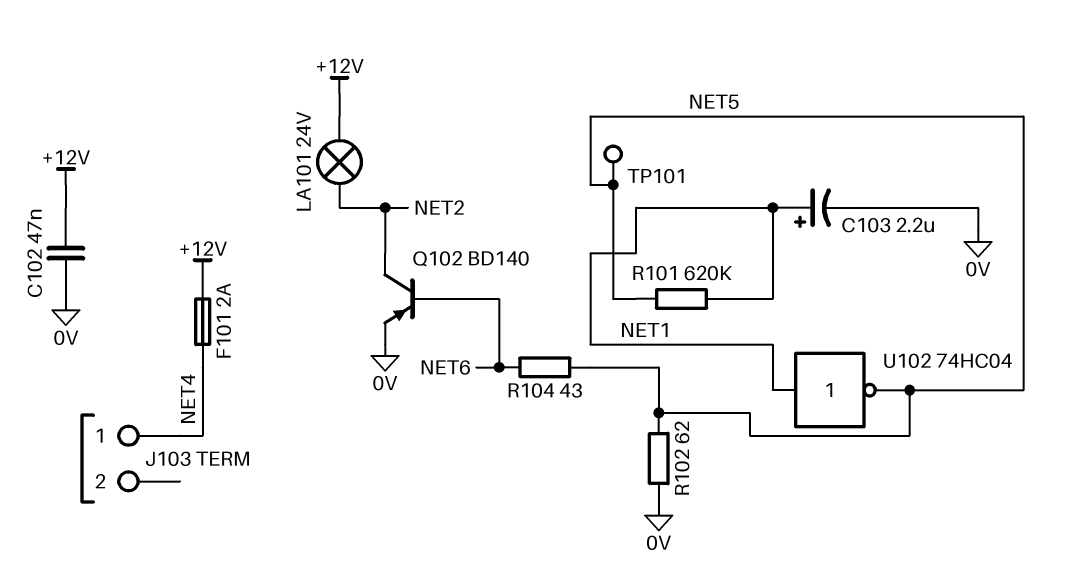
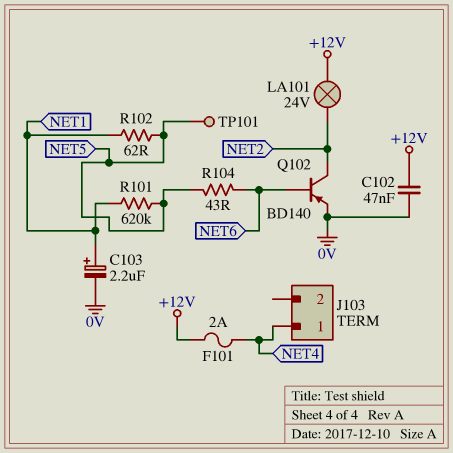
R102: 62 (0V, NET5) -> 62 (NET1, NET5)
U102: NOT 74HC04 (in NET1, out NET5) -> none

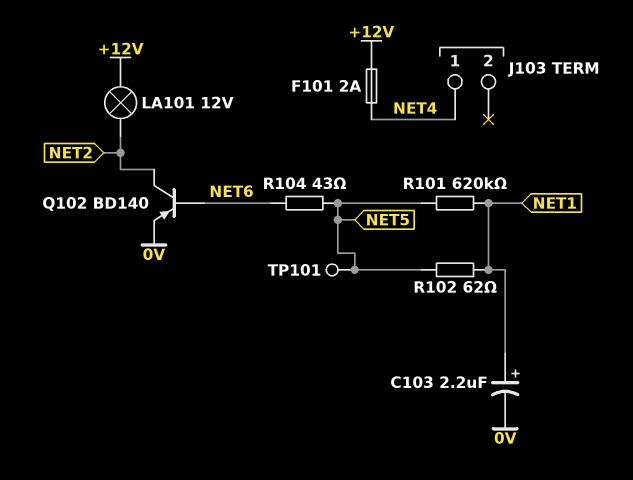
C102: 47nF (+12V, 0V) -> none
LA101: lamp 24V (+12V, NET2) -> lamp 12V (+12V, NET2)

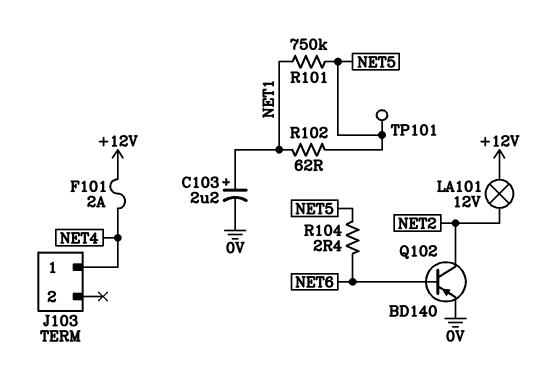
R101: 620k (NET1, NET5) -> 750k (NET1, NET5)
R104: 43 (NET5, NET6) -> 2.4 (NET5, NET6)

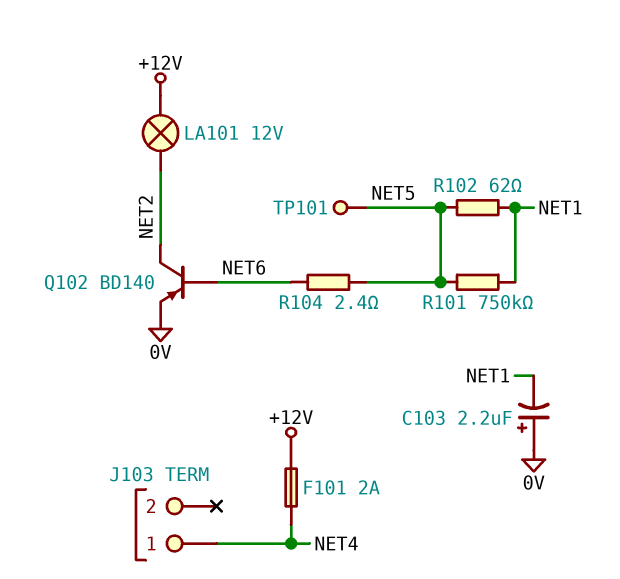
C103: 2.2uF (plus NET1, minus 0V) -> 2.2uF (plus 0V, minus NET1)

